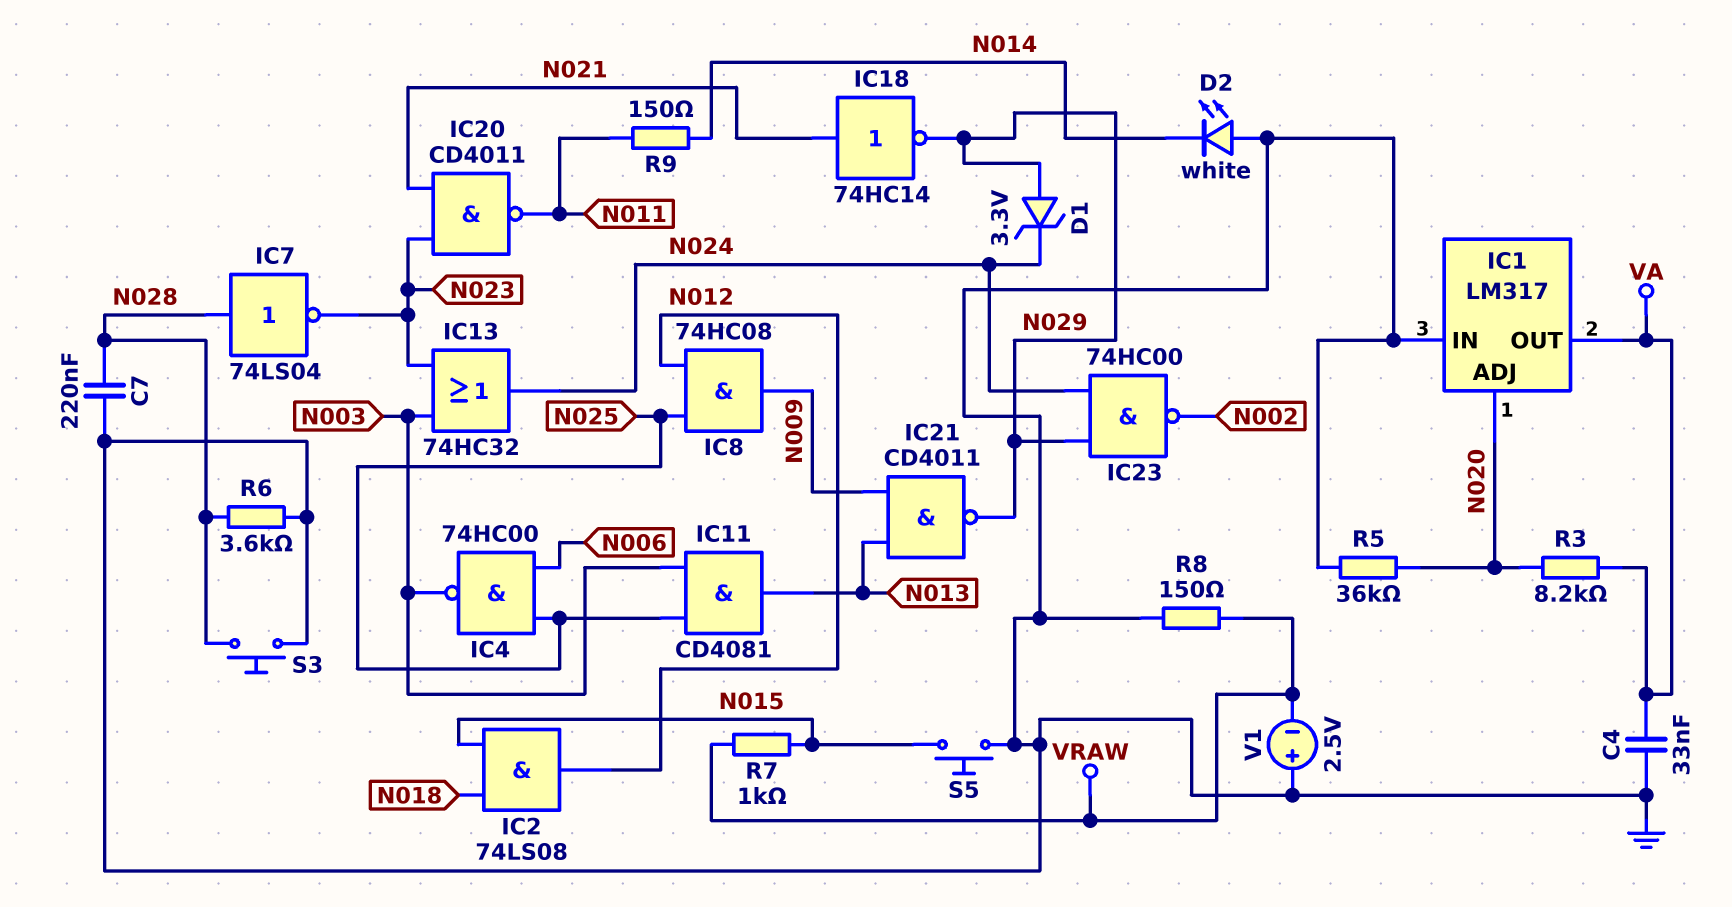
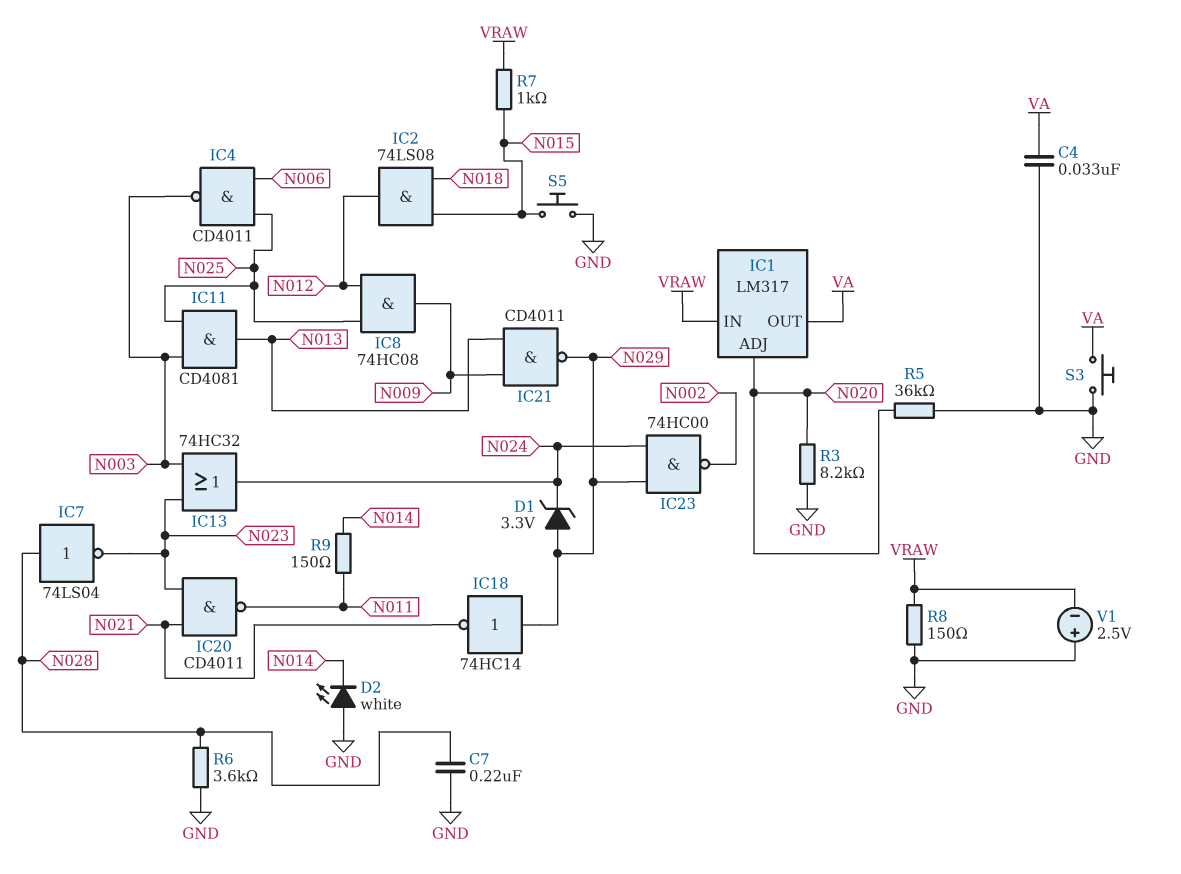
IC1 pin IN: GND -> VRAW
IC4: NAND 74HC00 (in N006, in N025, out N003) -> NAND CD4011 (in N006, in N025, out N003)
IC18: NOT 74HC14 (in N021, out N029) -> NOT 74HC14 (in N029, out N021)
R3: 8.2k (N020, VA) -> 8.2k (GND, N020)
S3: button (GND, N028) -> button (GND, VA)

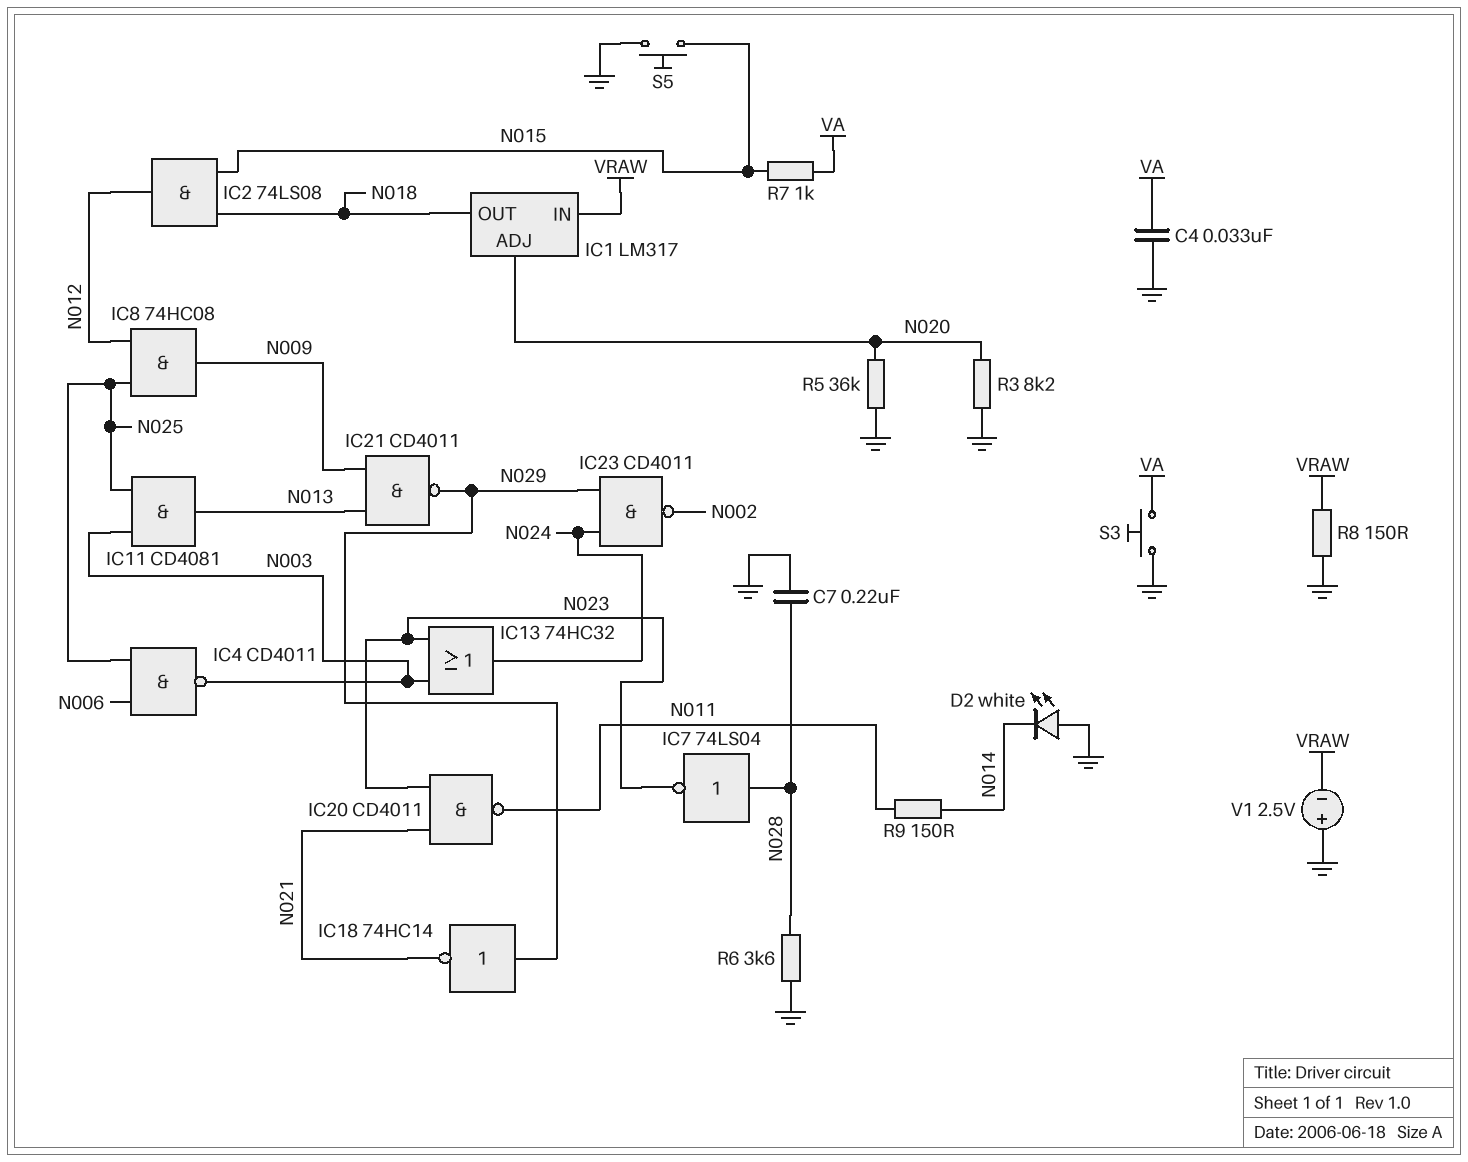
D1: zener 3.3V (A N029, K N024) -> none
IC1 pin OUT: VA -> N018
IC23: NAND 74HC00 (in N024, in N029, out N002) -> NAND CD4011 (in N024, in N029, out N002)
R7: 1k (N015, VRAW) -> 1k (N015, VA)

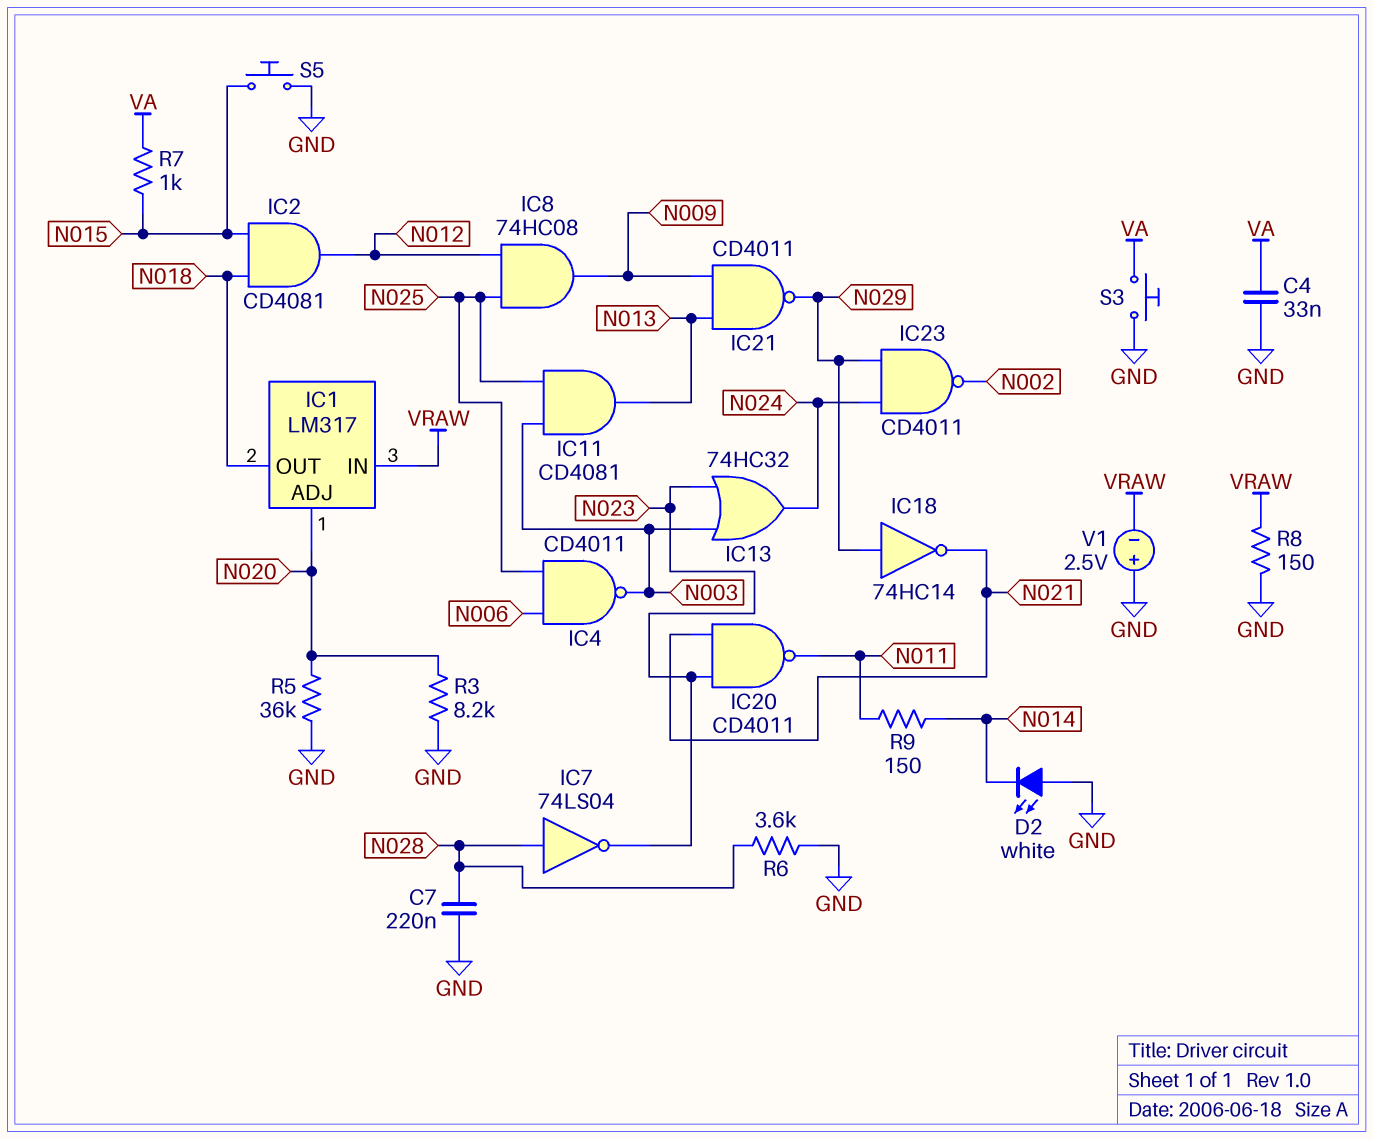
IC2: AND 74LS08 (in N015, in N018, out N012) -> AND CD4081 (in N015, in N018, out N012)

